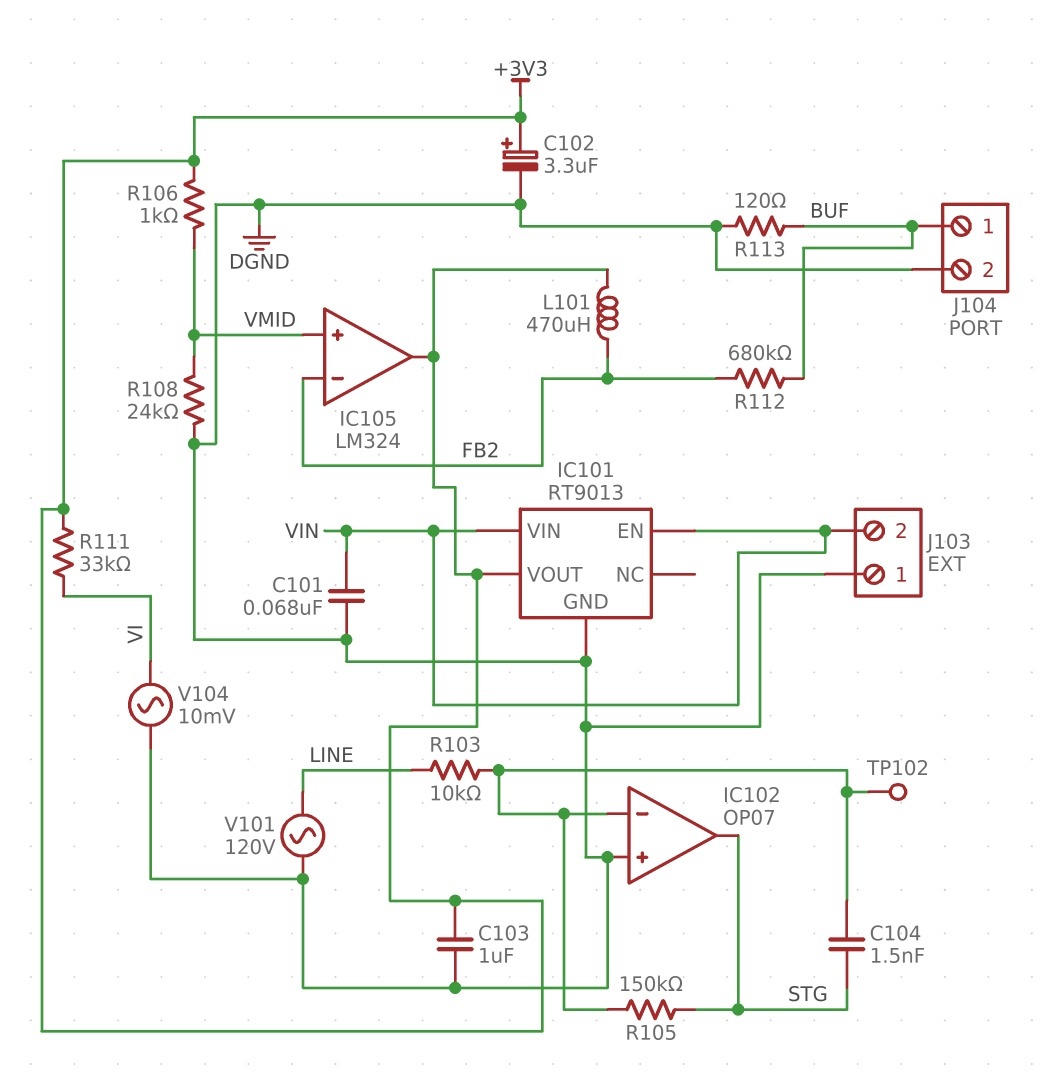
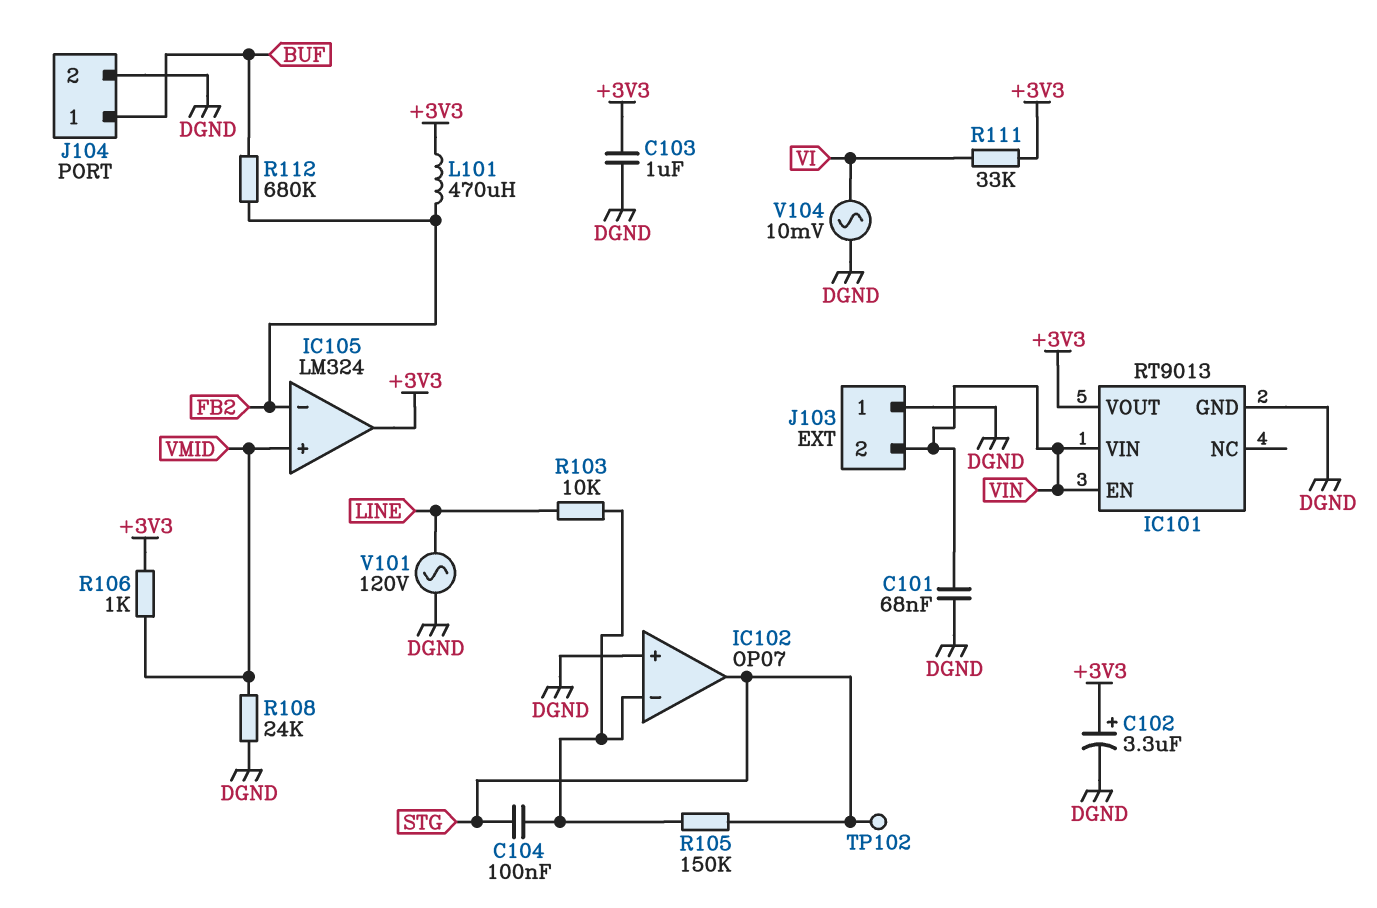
C104: 1.5nF (IC102/in-, STG) -> 100nF (IC102/in-, STG)
R113: 120 (BUF, DGND) -> none
TP102: test point (IC102/in-) -> test point (STG)

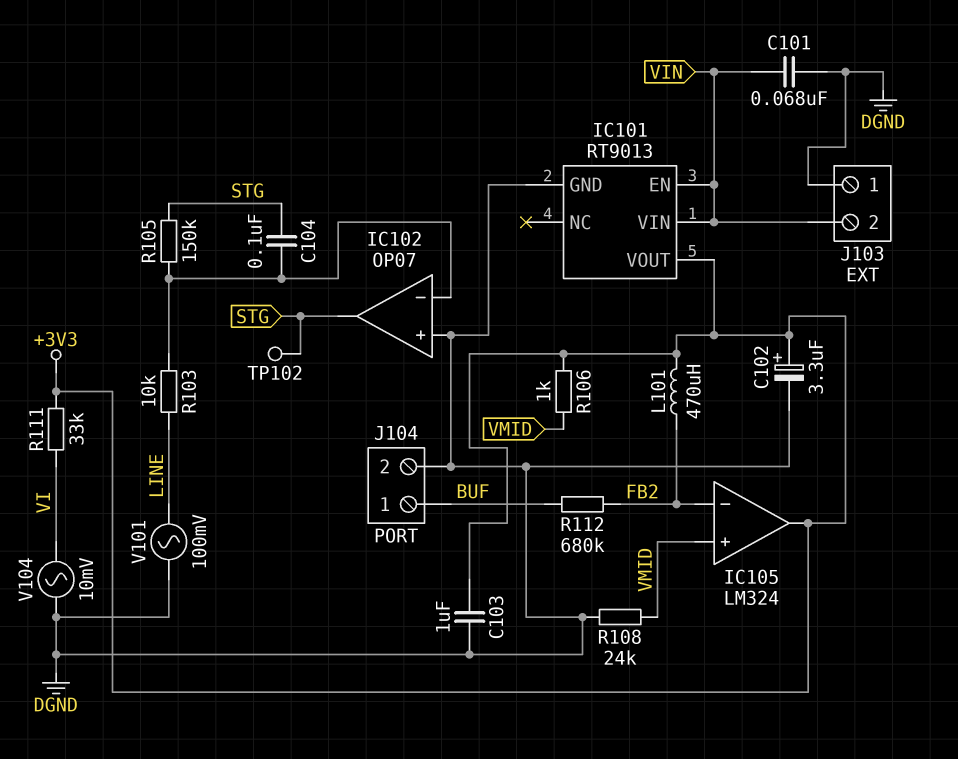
V101: AC 120V (DGND, LINE) -> AC 100mV (DGND, LINE)

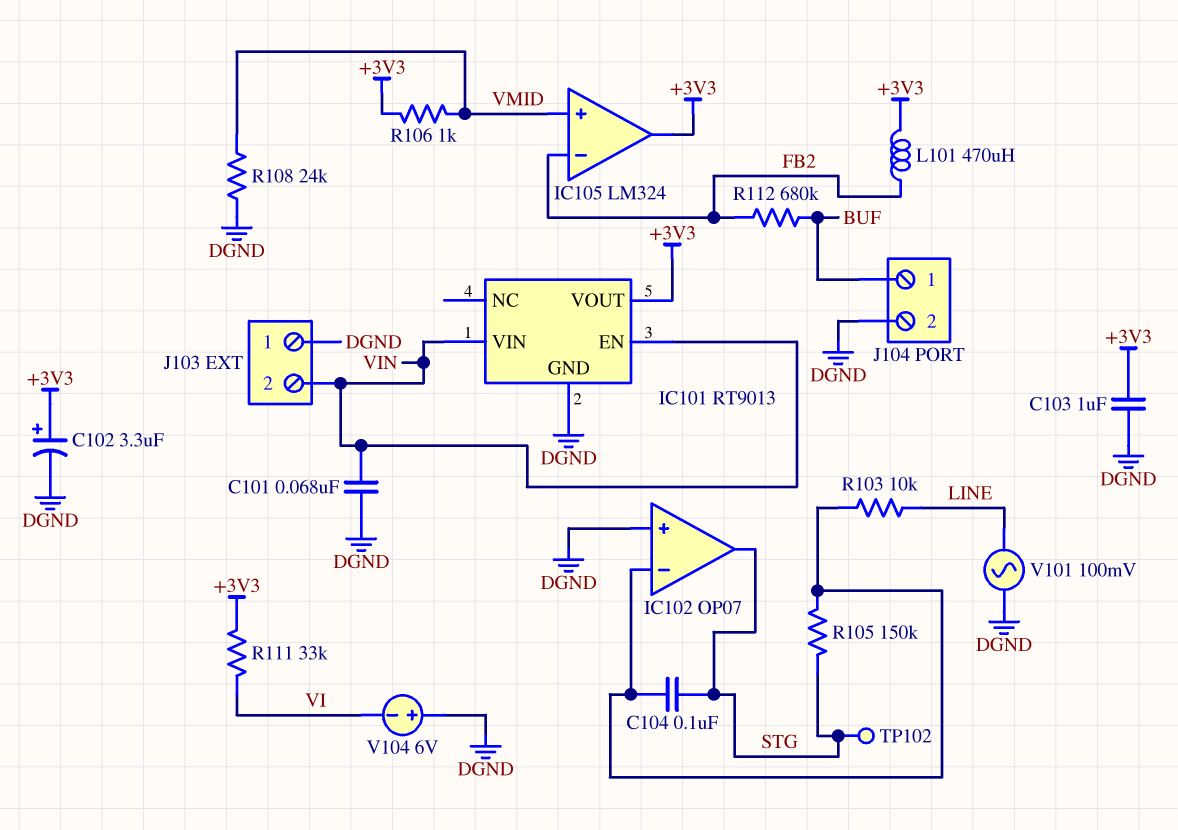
V104: AC 10mV (DGND, VI) -> 6V (plus DGND, minus VI)

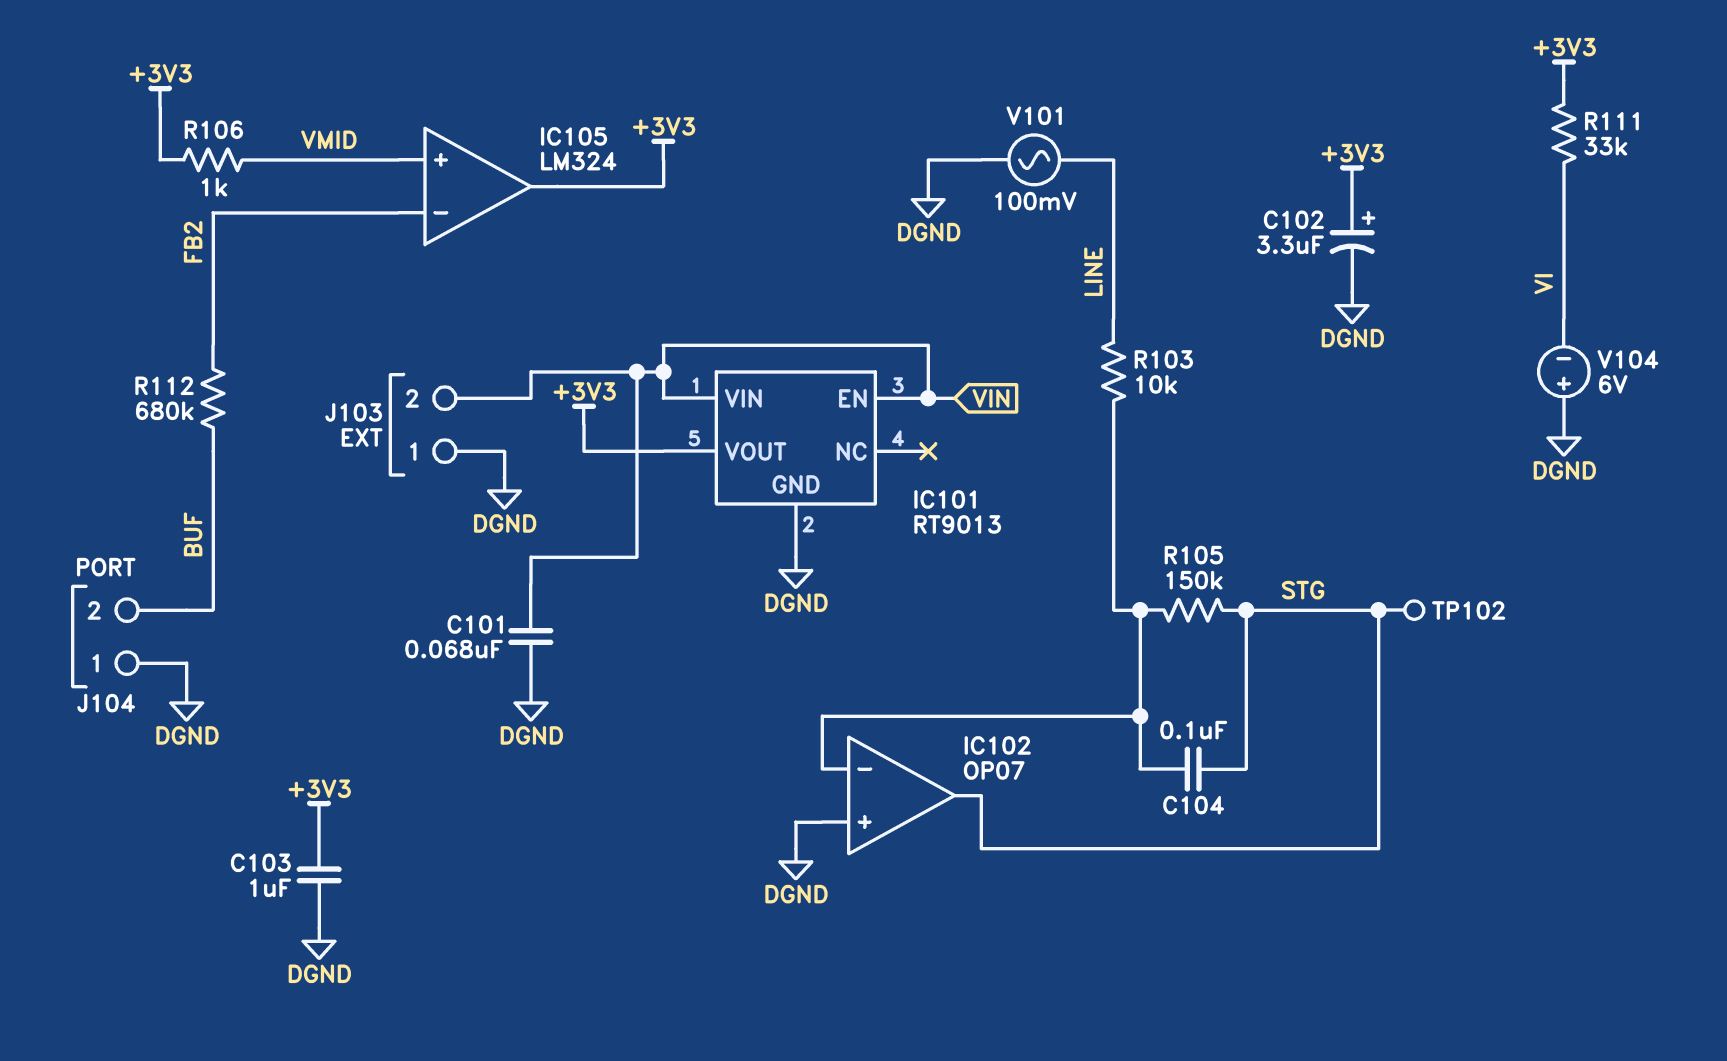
J104 pin 1: BUF -> DGND
J104 pin 2: DGND -> BUF
L101: 470uH (+3V3, FB2) -> none
R108: 24k (DGND, VMID) -> none

